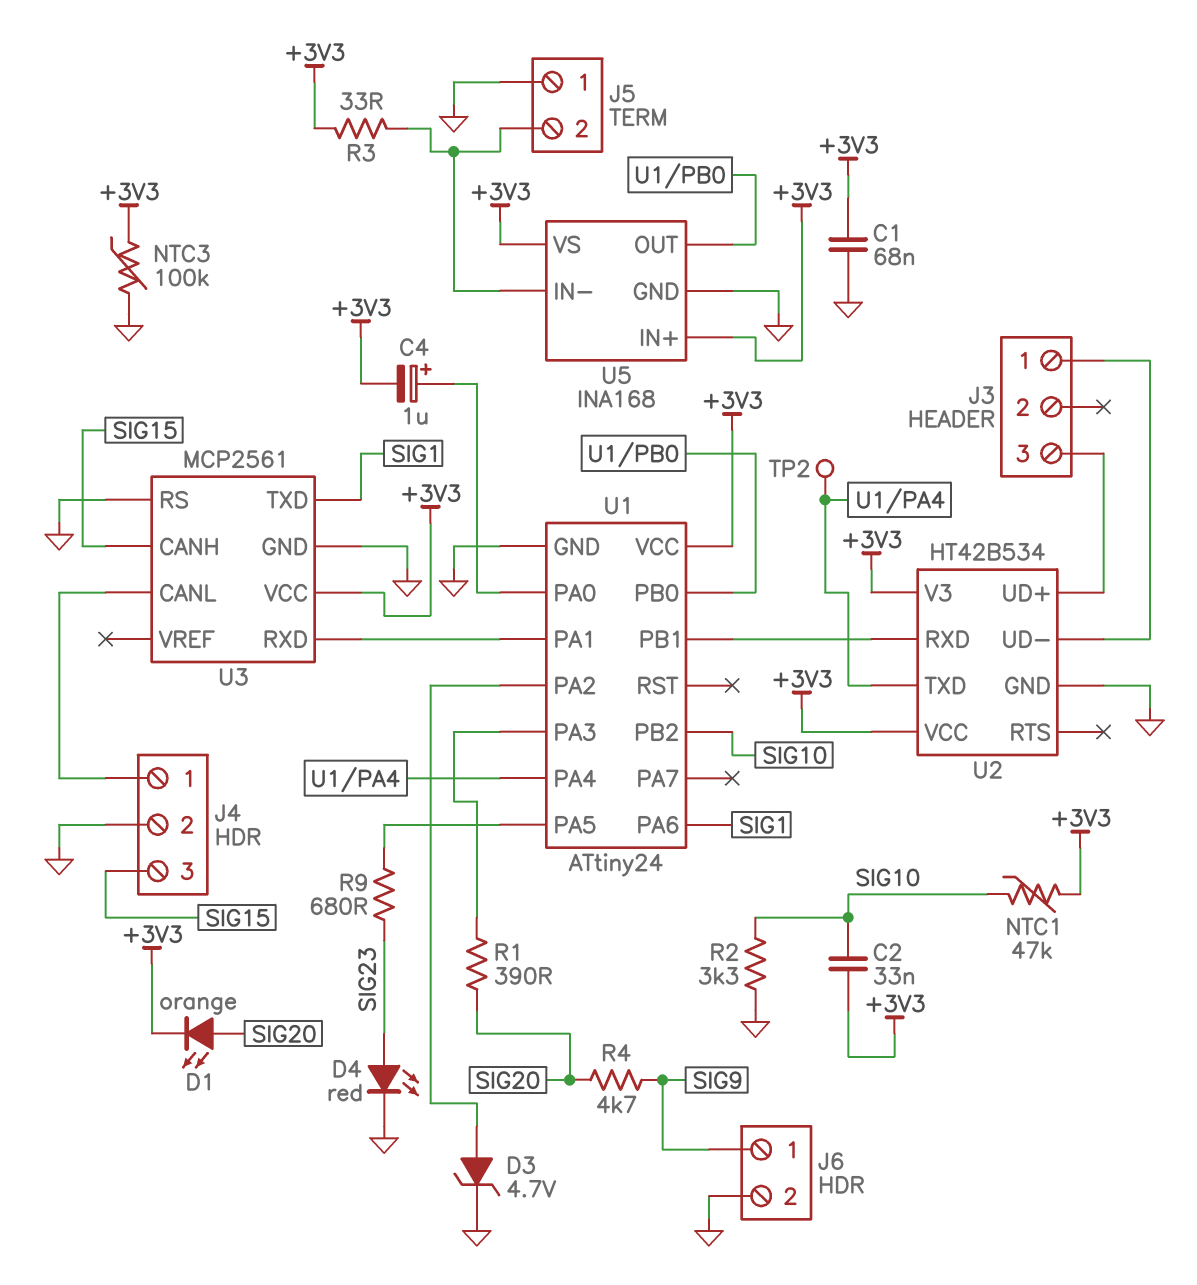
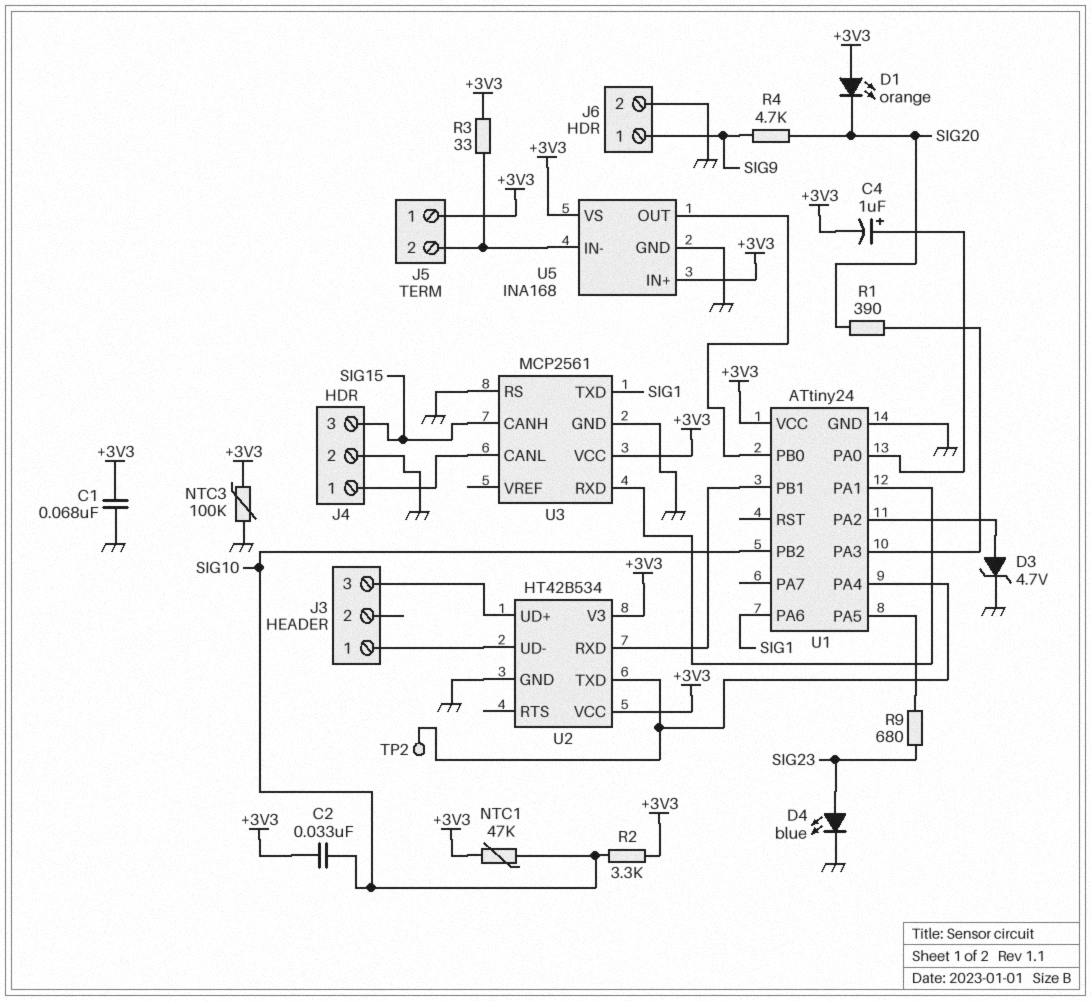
D1: LED orange (A SIG20, K +3V3) -> LED orange (A +3V3, K SIG20)
D4: LED red (A SIG23, K GND) -> LED blue (A SIG23, K GND)
J5 pin 1: GND -> +3V3
R2: 3.3k (GND, SIG10) -> 3.3k (+3V3, SIG10)

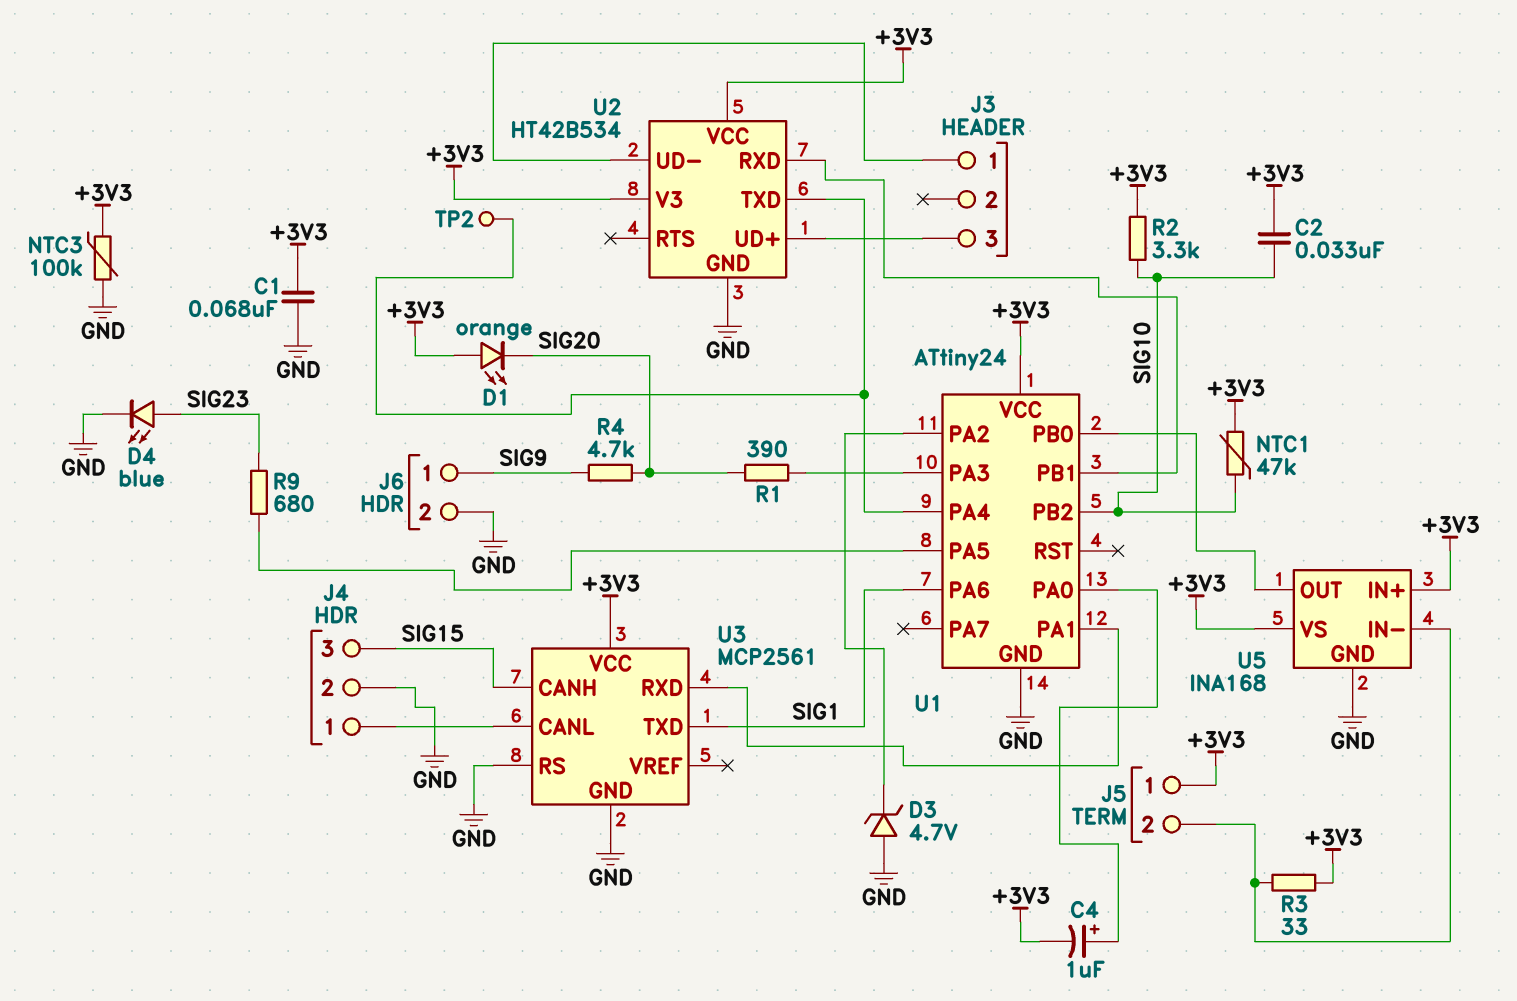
D3: zener 4.7V (A U1/PA2, K GND) -> zener 4.7V (A GND, K U1/PA2)

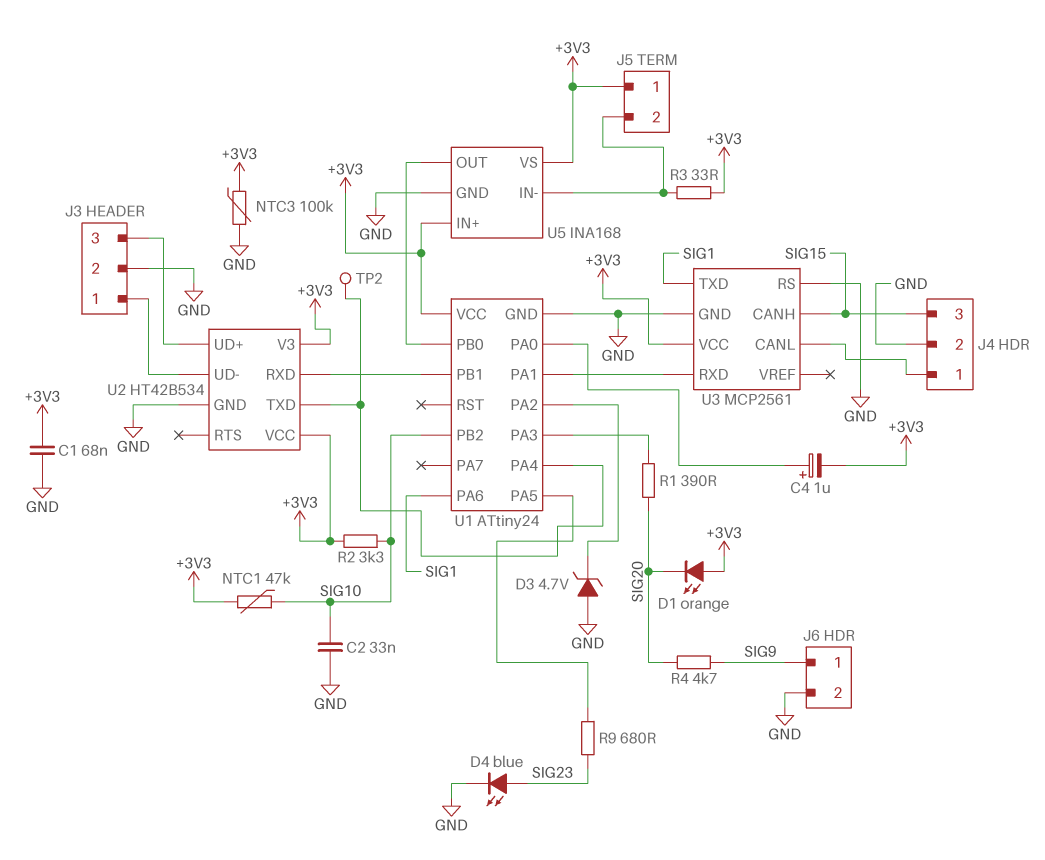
C2: 33nF (+3V3, SIG10) -> 33nF (GND, SIG10)
J3 pin 2: none -> GND

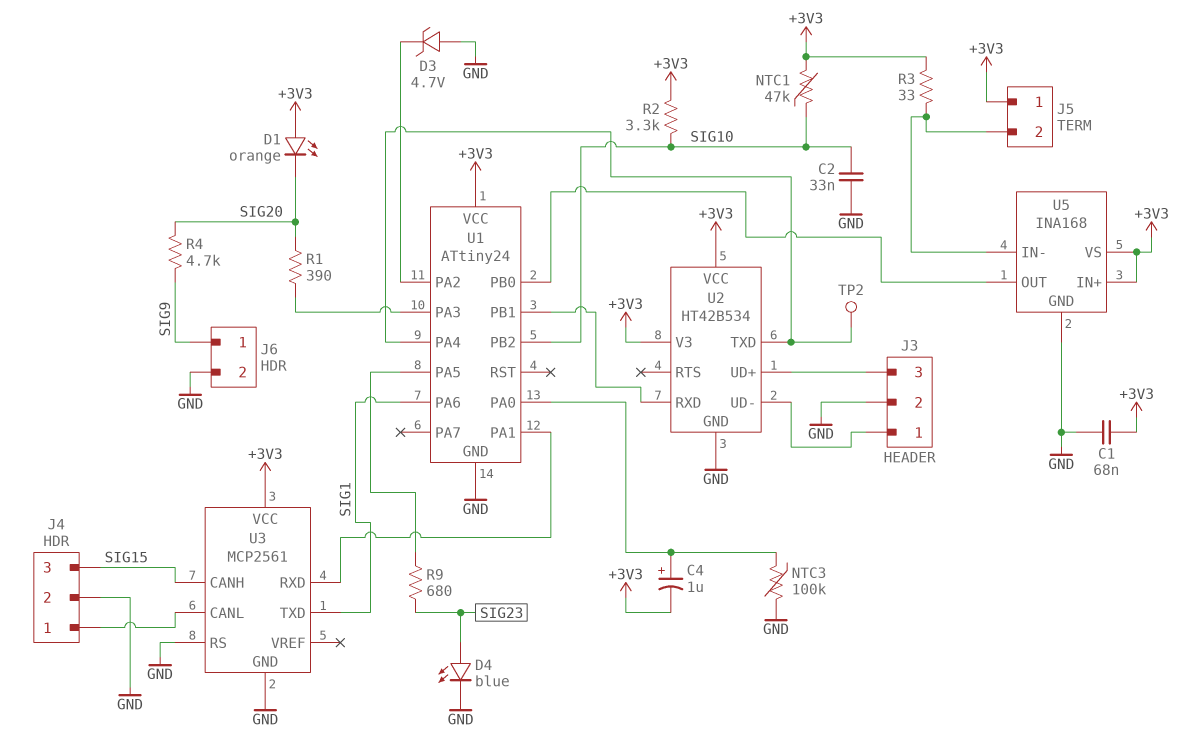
NTC3: 100k (+3V3, GND) -> 100k (GND, U1/PA0)

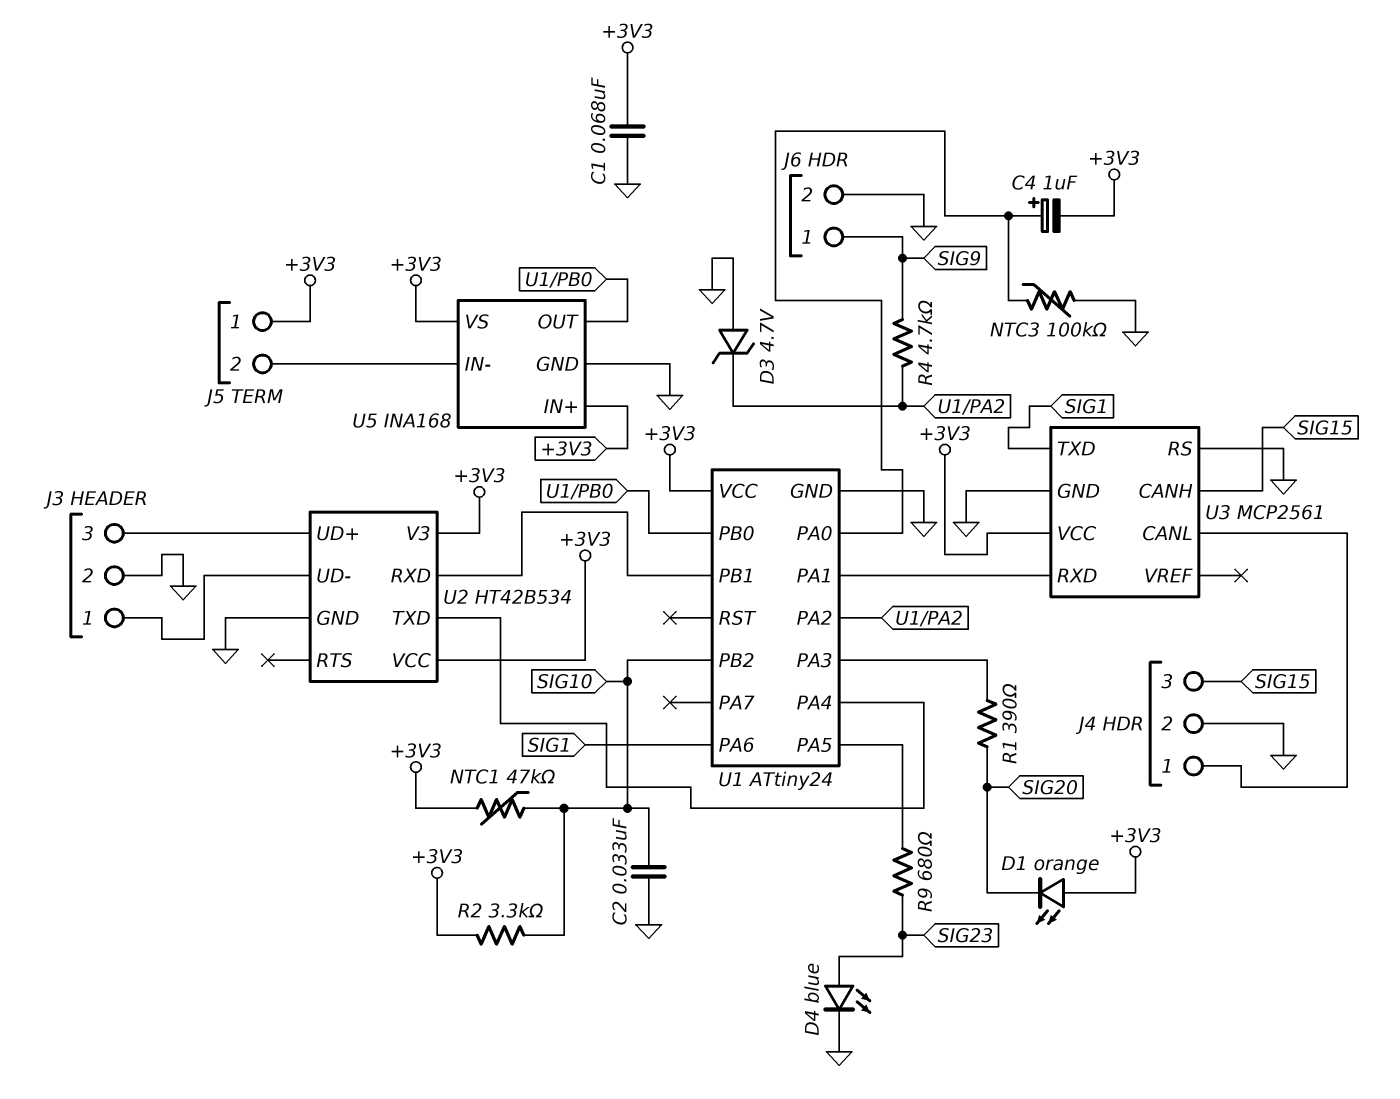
R3: 33 (+3V3, J5/2) -> none
R4: 4.7k (SIG9, SIG20) -> 4.7k (SIG9, U1/PA2)
TP2: test point (U1/PA4) -> none

